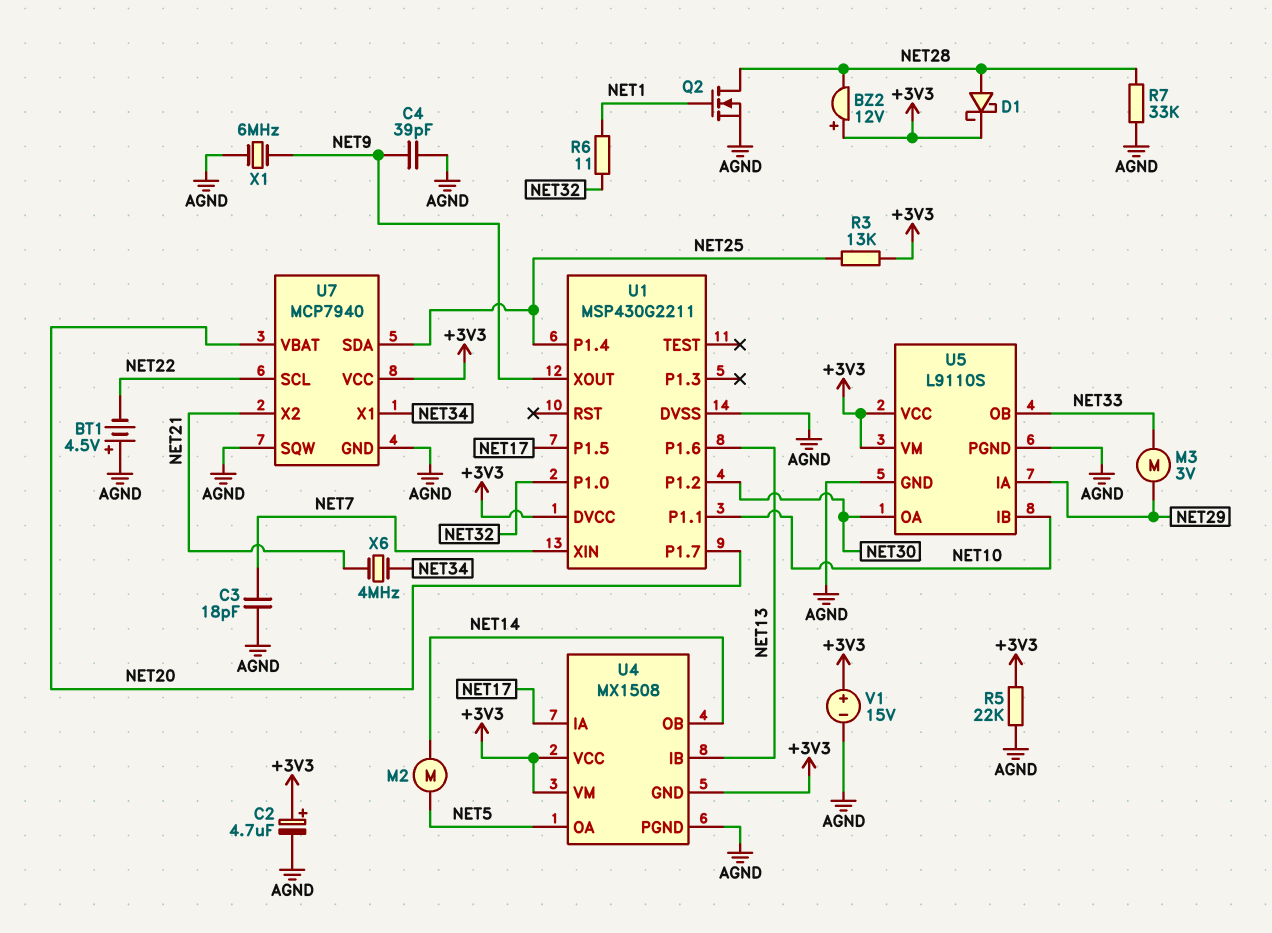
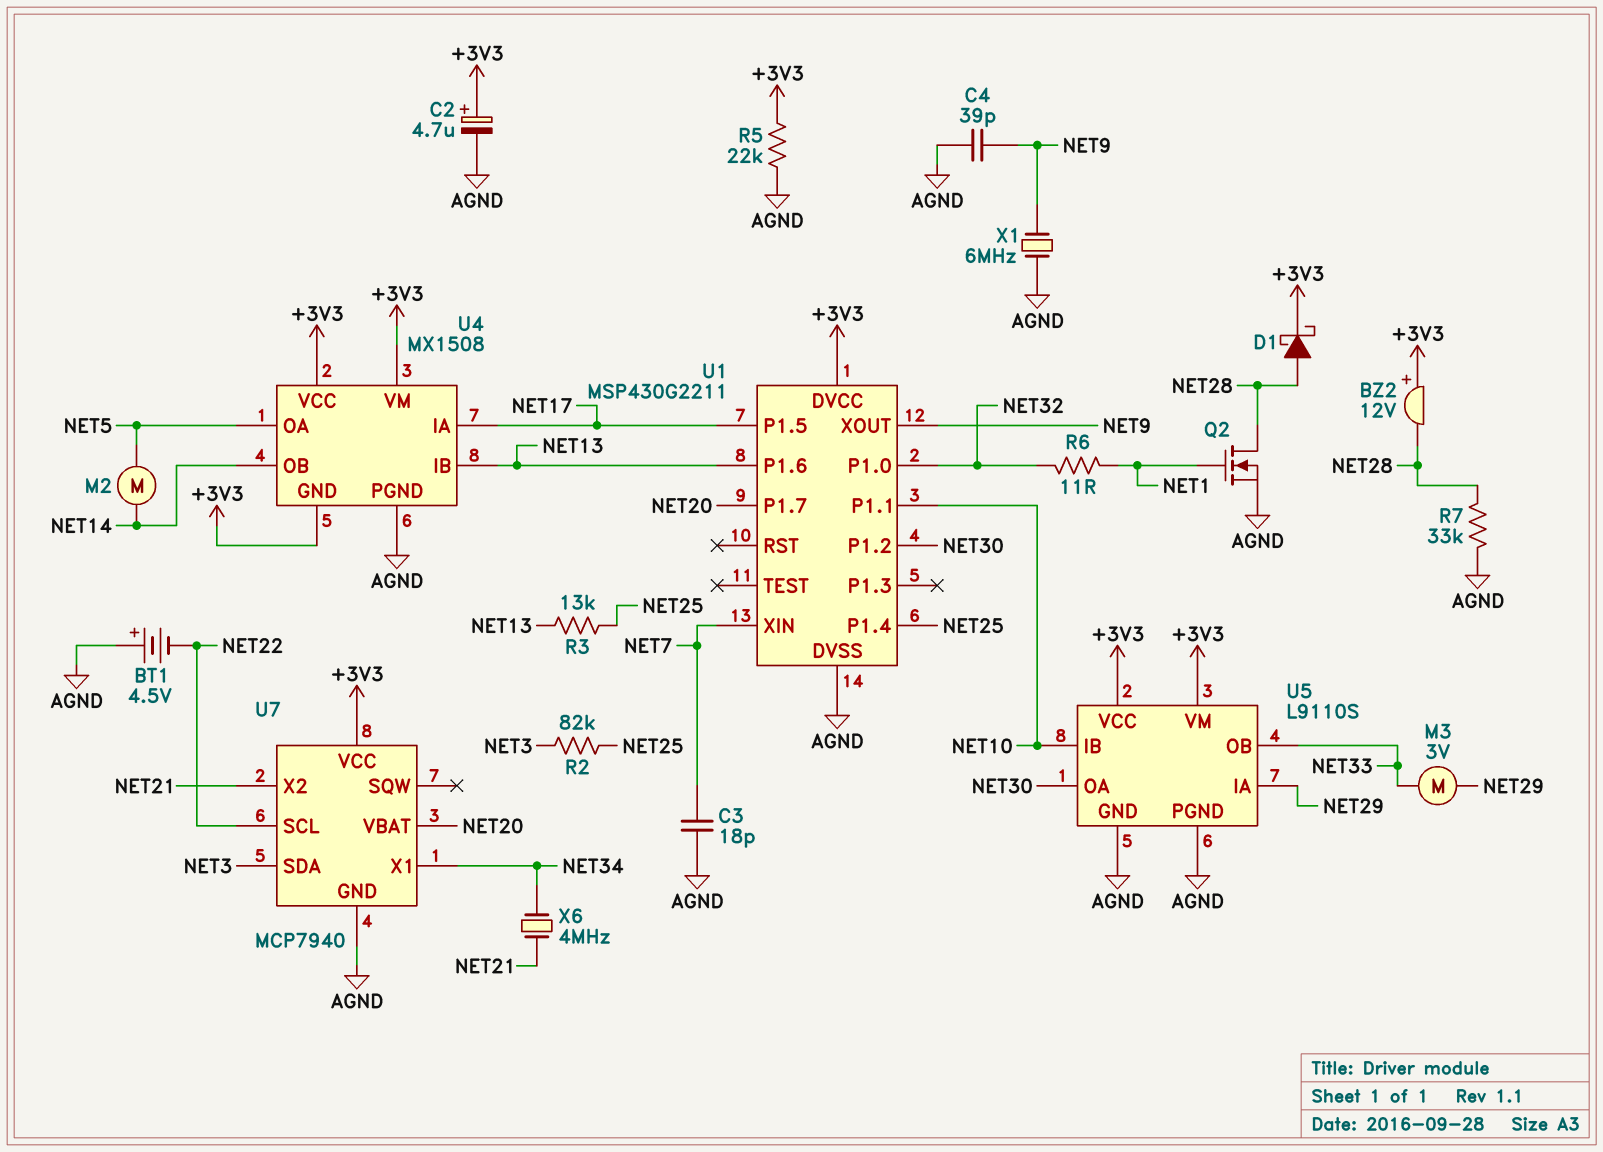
R2: none -> 82k (NET3, NET25)
R3: 13k (+3V3, NET25) -> 13k (NET13, NET25)
U7 pin SDA: NET25 -> NET3
U7 pin SQW: AGND -> none
V1: 15V (plus +3V3, minus AGND) -> none

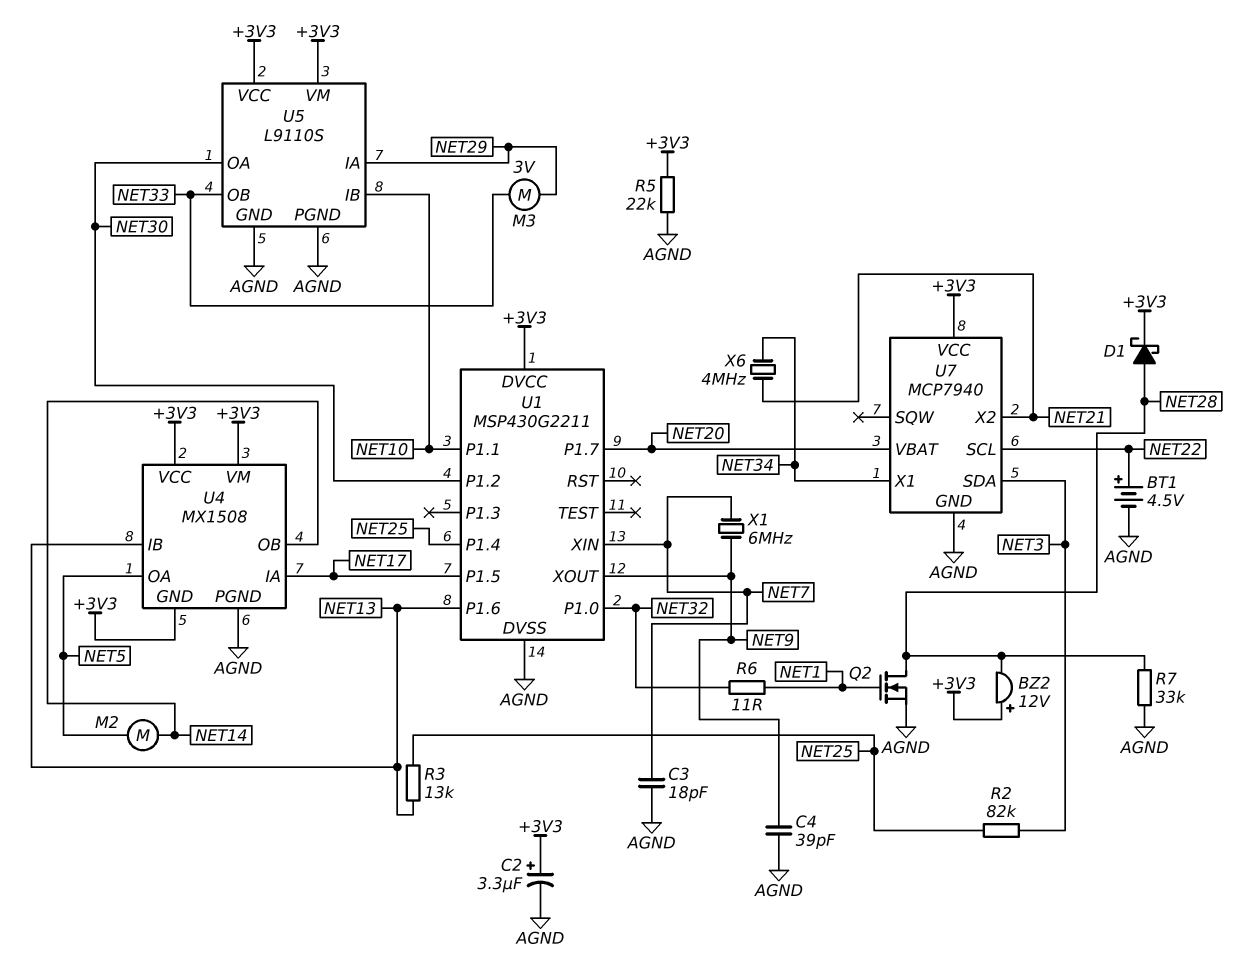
BT1: 4.5V (plus AGND, minus NET22) -> 4.5V (plus NET22, minus AGND)
C2: 4.7uF (plus +3V3, minus AGND) -> 3.3uF (plus +3V3, minus AGND)
X1: 6MHz (AGND, NET9) -> 6MHz (NET7, NET9)

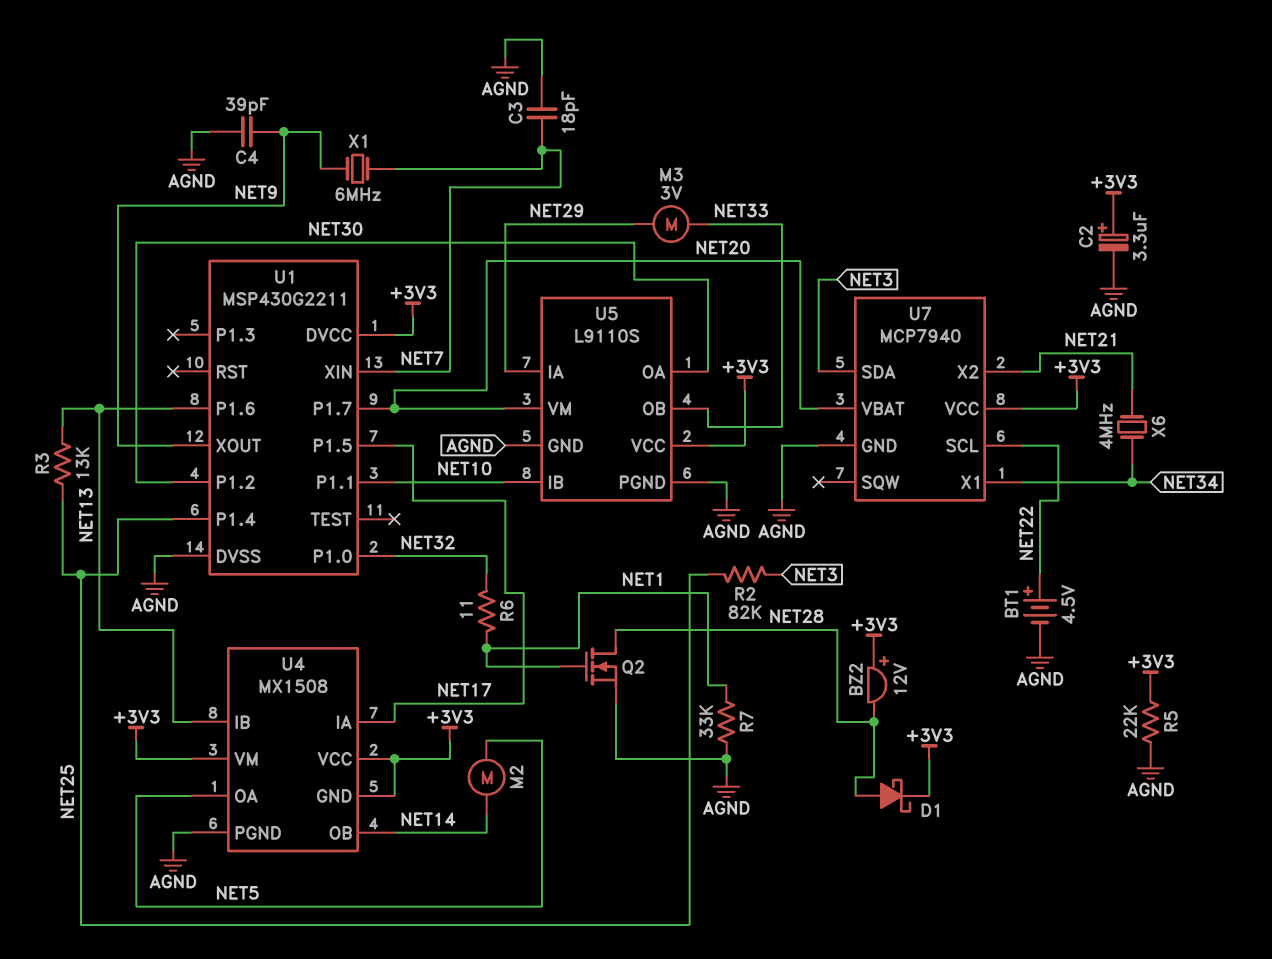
R7: 33k (AGND, NET28) -> 33k (AGND, NET1)
U5 pin VM: +3V3 -> NET20

